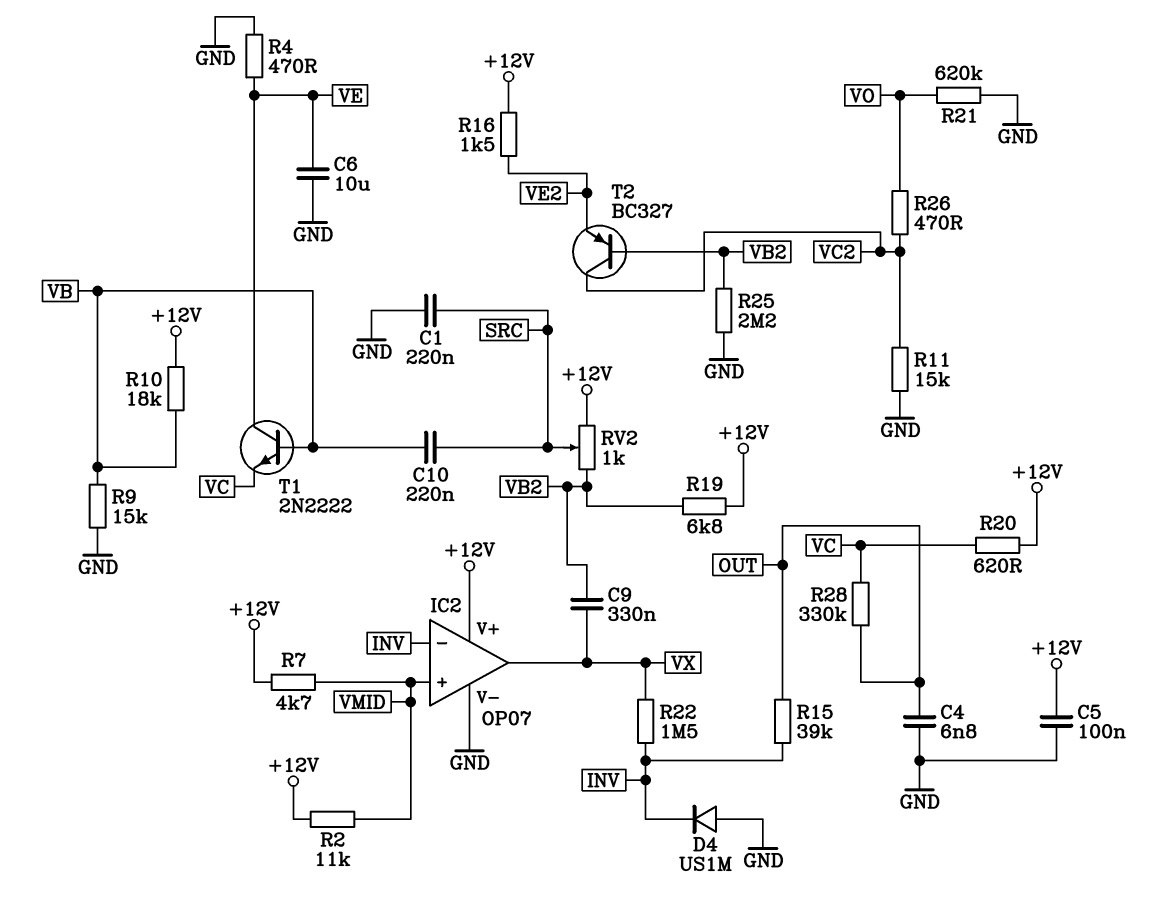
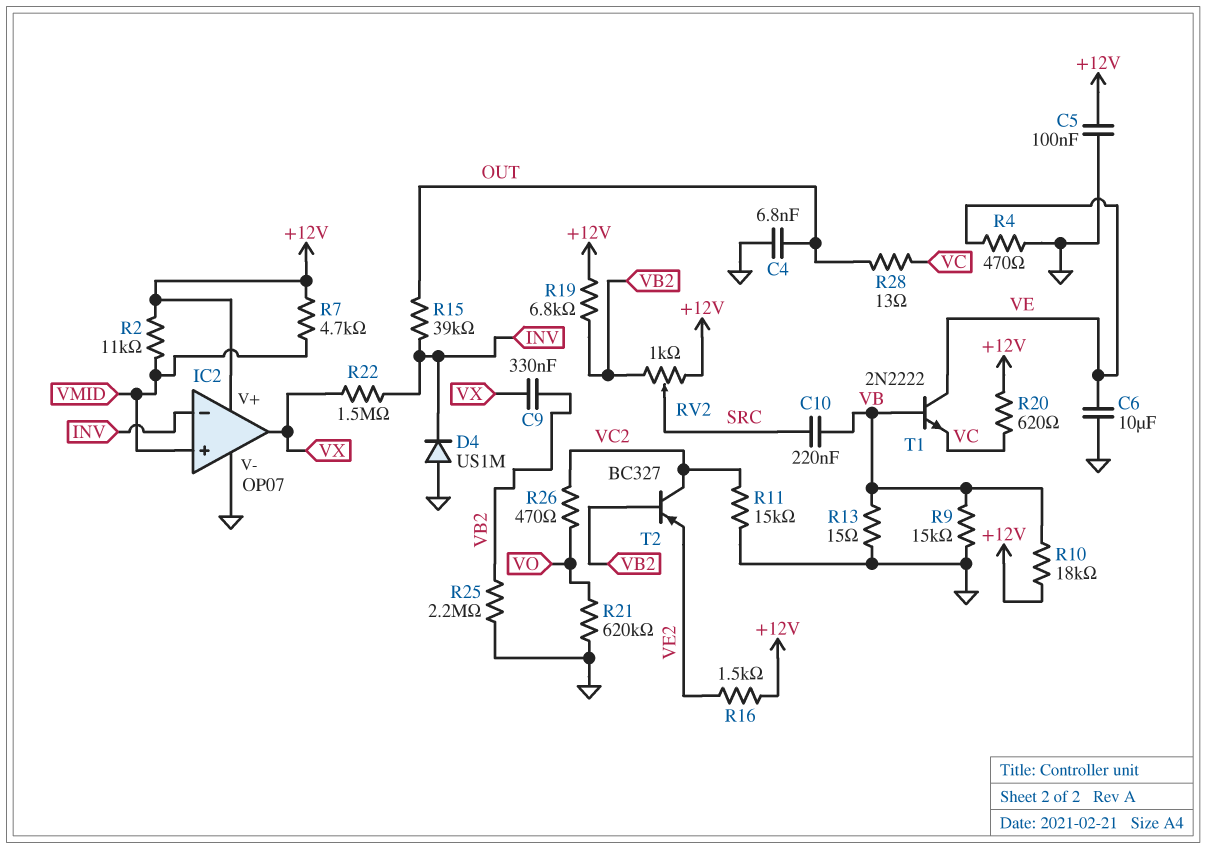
C1: 220nF (GND, SRC) -> none
R13: none -> 15 (GND, VB)
R28: 330k (OUT, VC) -> 13 (OUT, VC)

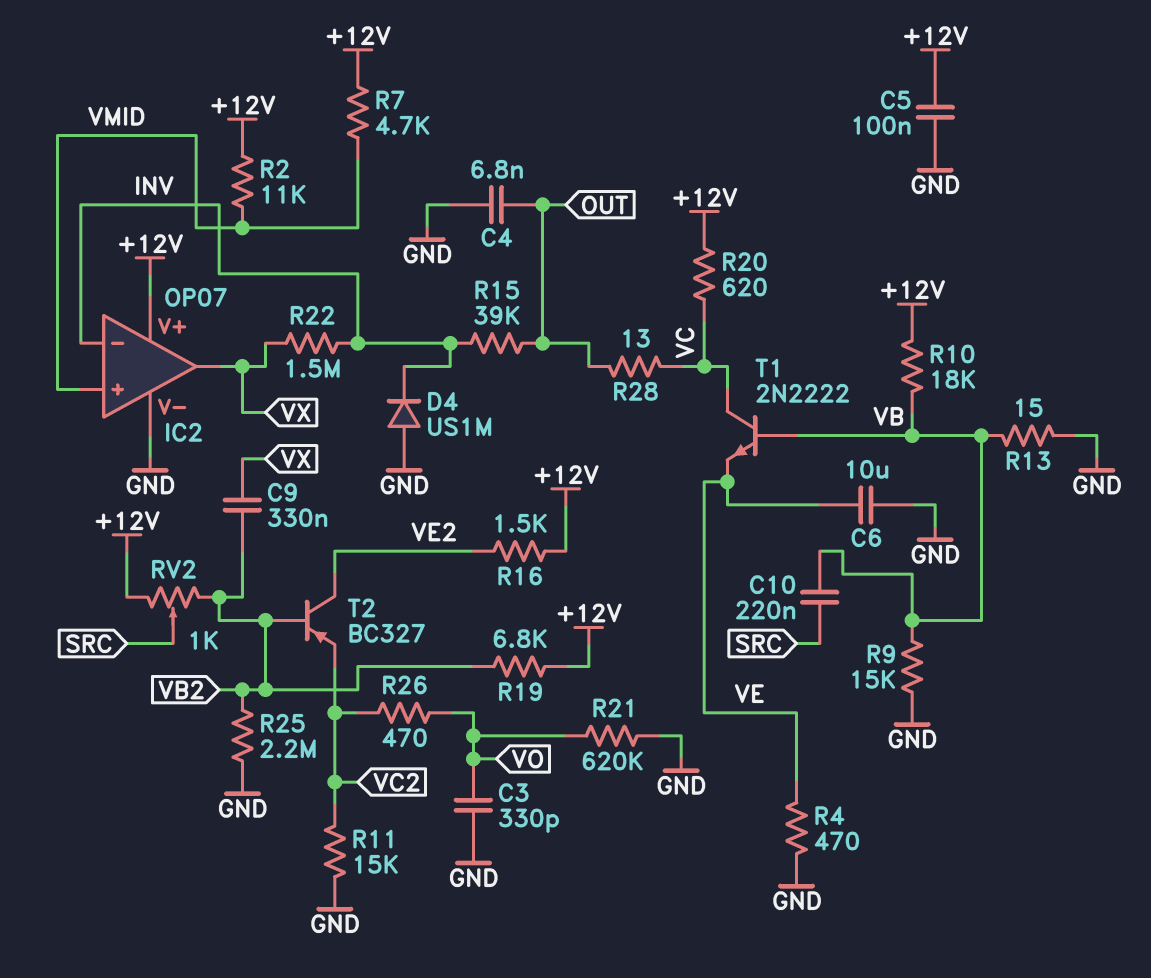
C3: none -> 330pF (GND, VO)
T1: NPN 2N2222 (B VB, C VE, E VC) -> NPN 2N2222 (B VB, C VC, E VE)
T2: PNP BC327 (B VB2, C VC2, E VE2) -> PNP BC327 (B VB2, C VE2, E VC2)

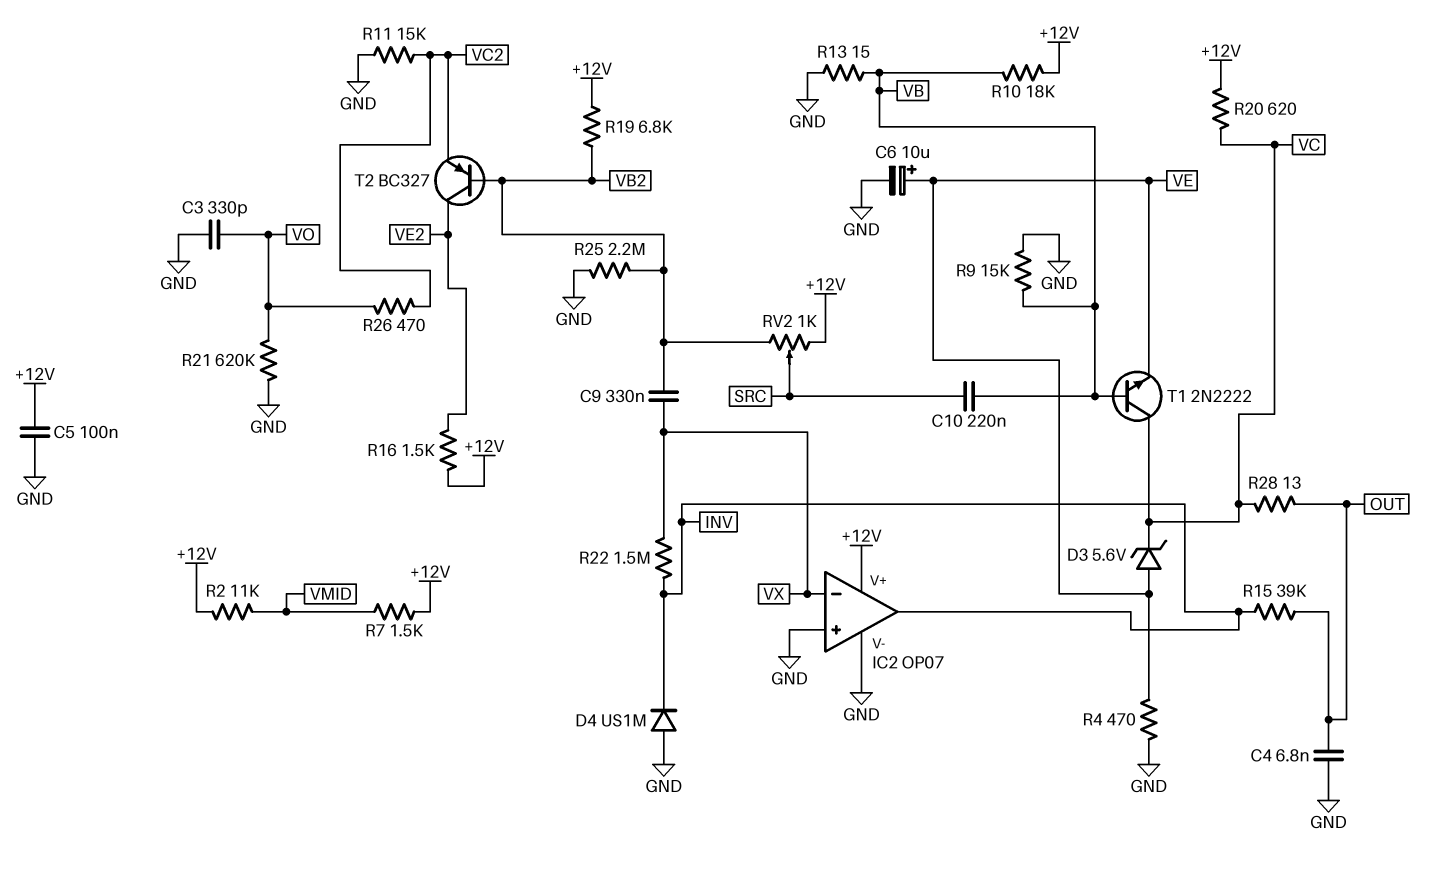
C6: 10uF (GND, VE) -> 10uF (plus VE, minus GND)
D3: none -> zener 5.6V (A VE, K VC)
IC2 pin in+: VMID -> GND
IC2 pin in-: INV -> VX
IC2 pin out: VX -> INV
R7: 4.7k (+12V, VMID) -> 1.5k (+12V, VMID)

